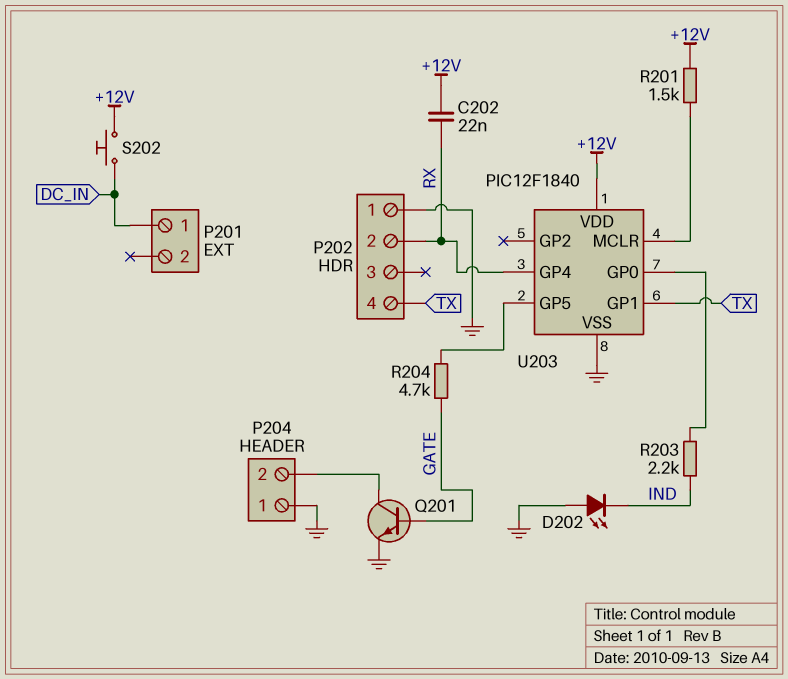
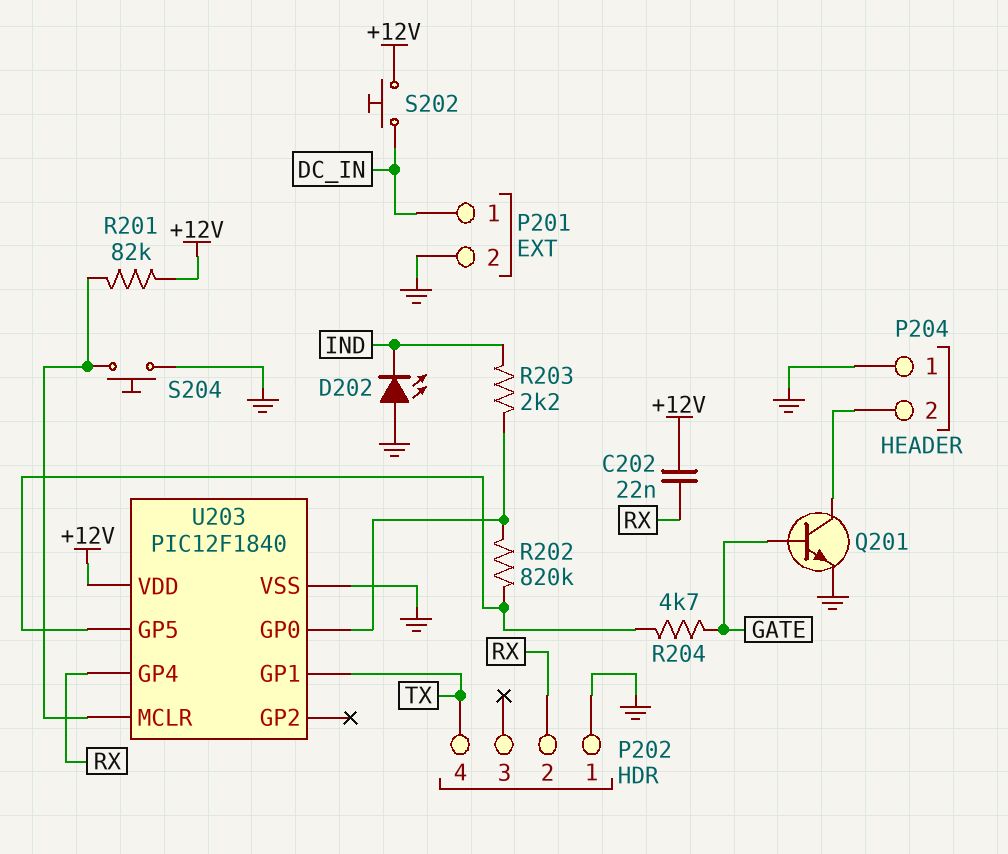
P201 pin 2: none -> GND
R201: 1.5k (+12V, U203/MCLR) -> 82k (+12V, U203/MCLR)
R202: none -> 820k (U203/GP0, U203/GP5)
S204: none -> button (GND, U203/MCLR)

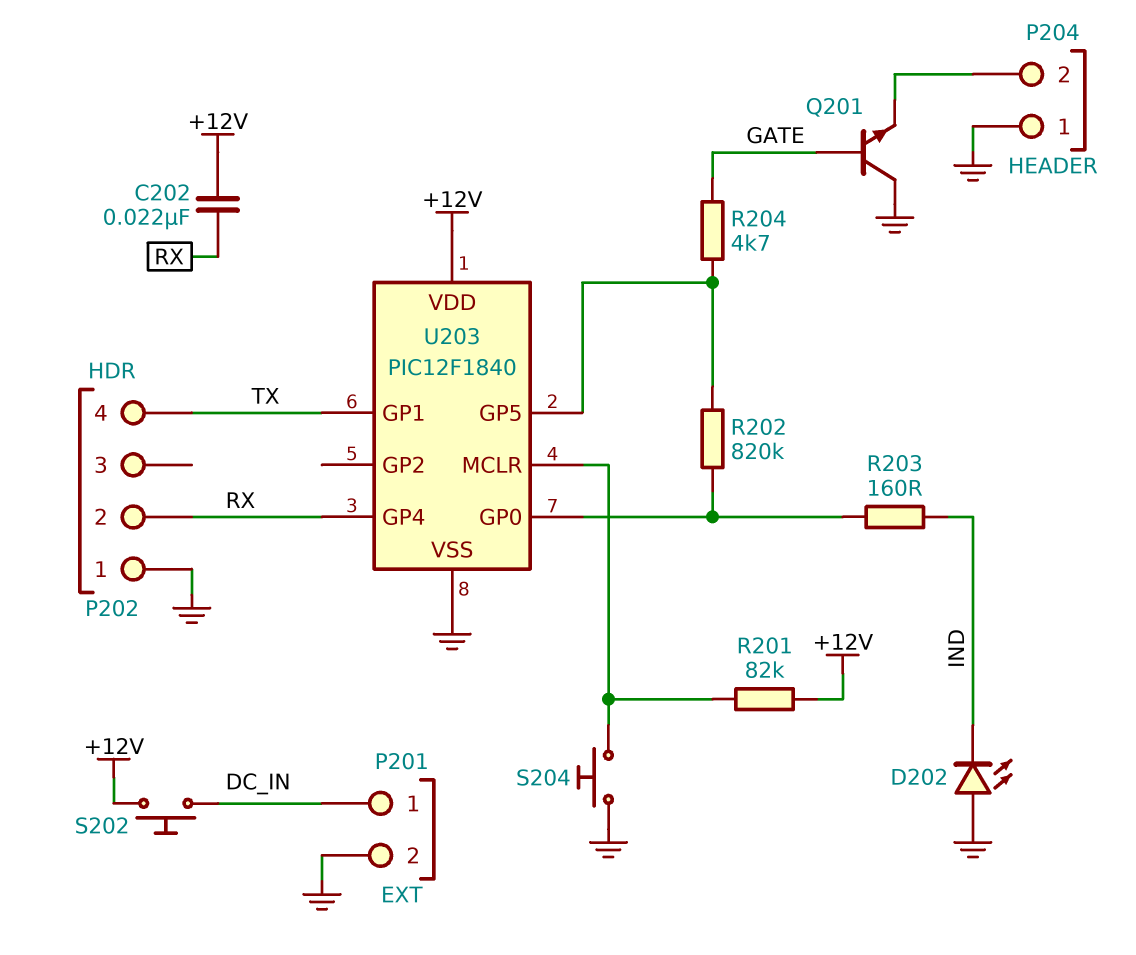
Q201: NPN (B GATE, C P204/2, E GND) -> NPN (B GATE, C GND, E P204/2)
R203: 2.2k (IND, U203/GP0) -> 160 (IND, U203/GP0)

